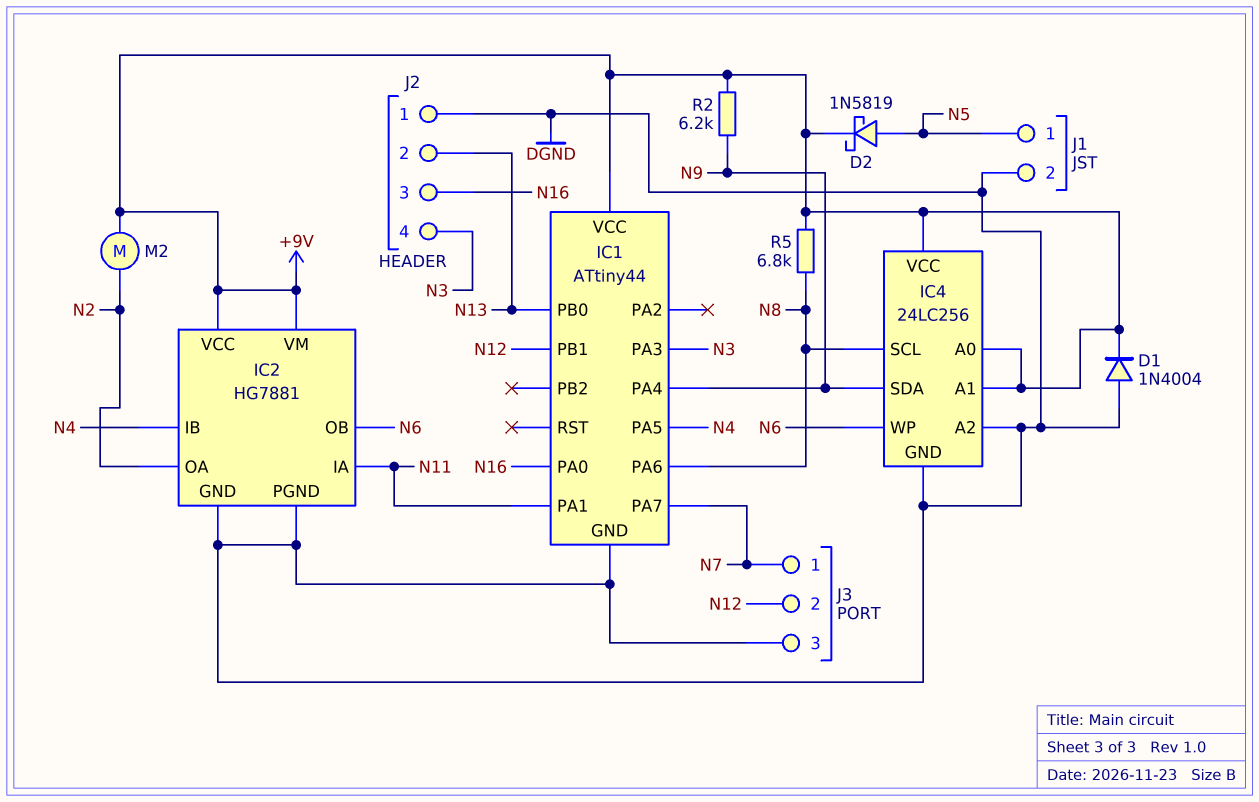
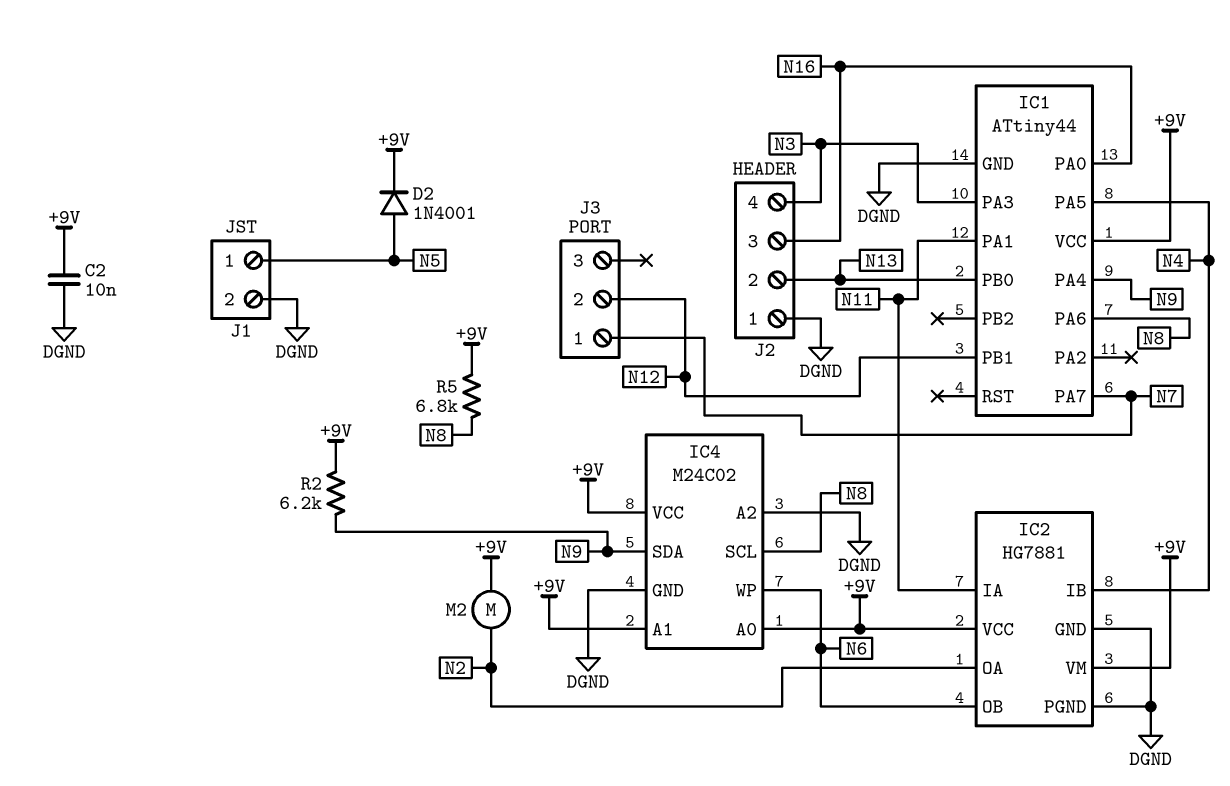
C2: none -> 10nF (+9V, DGND)
D1: diode 1N4004 (A DGND, K +9V) -> none
D2: schottky 1N5819 (A N5, K +9V) -> diode 1N4001 (A N5, K +9V)
IC4: 24LC256 -> M24C02
J3 pin 3: DGND -> none

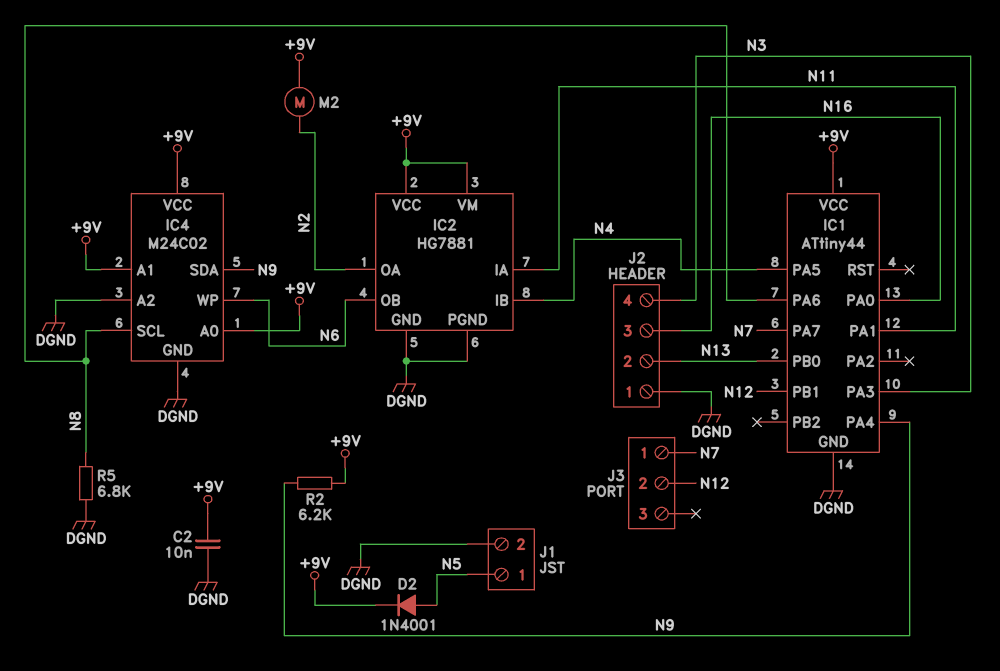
R5: 6.8k (+9V, N8) -> 6.8k (DGND, N8)

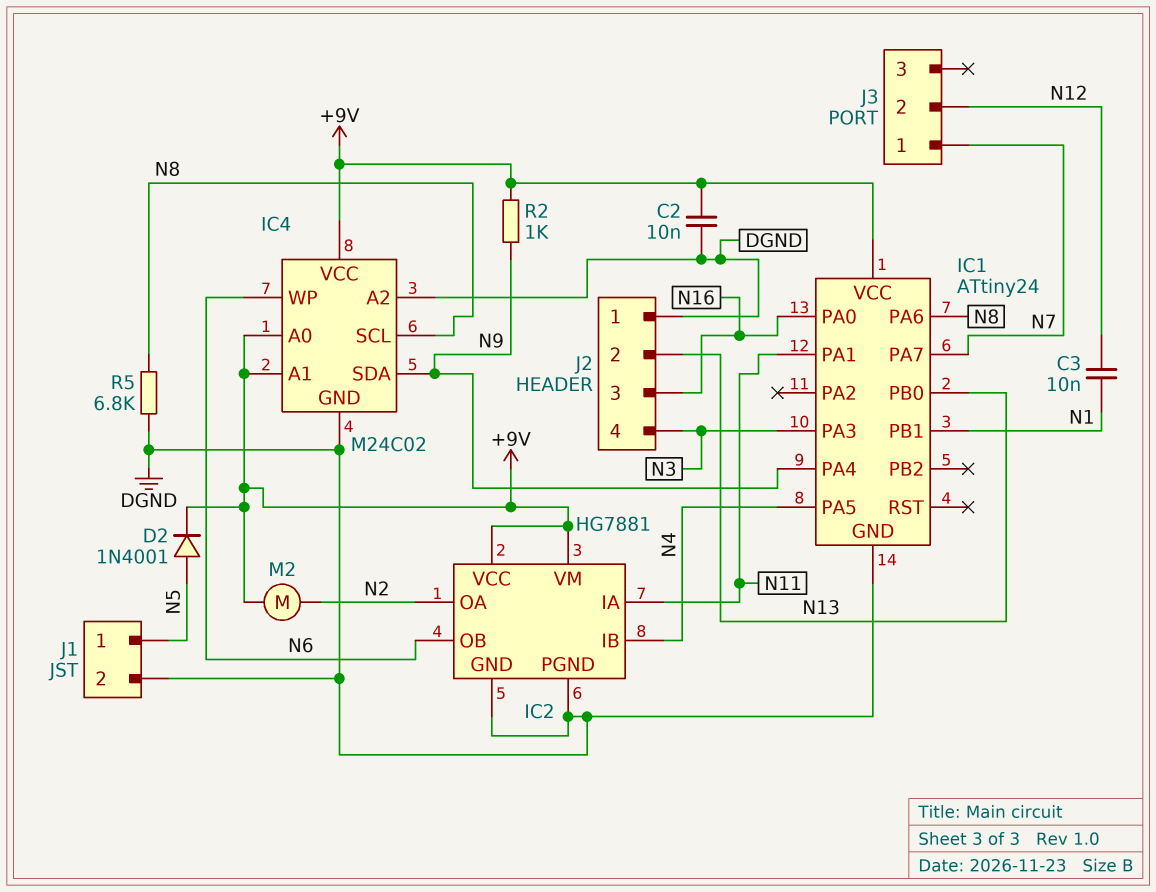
C3: none -> 10nF (N1, N12)
IC1: ATtiny44 -> ATtiny24
IC1 pin PB1: N12 -> N1
R2: 6.2k (+9V, N9) -> 1k (+9V, N9)

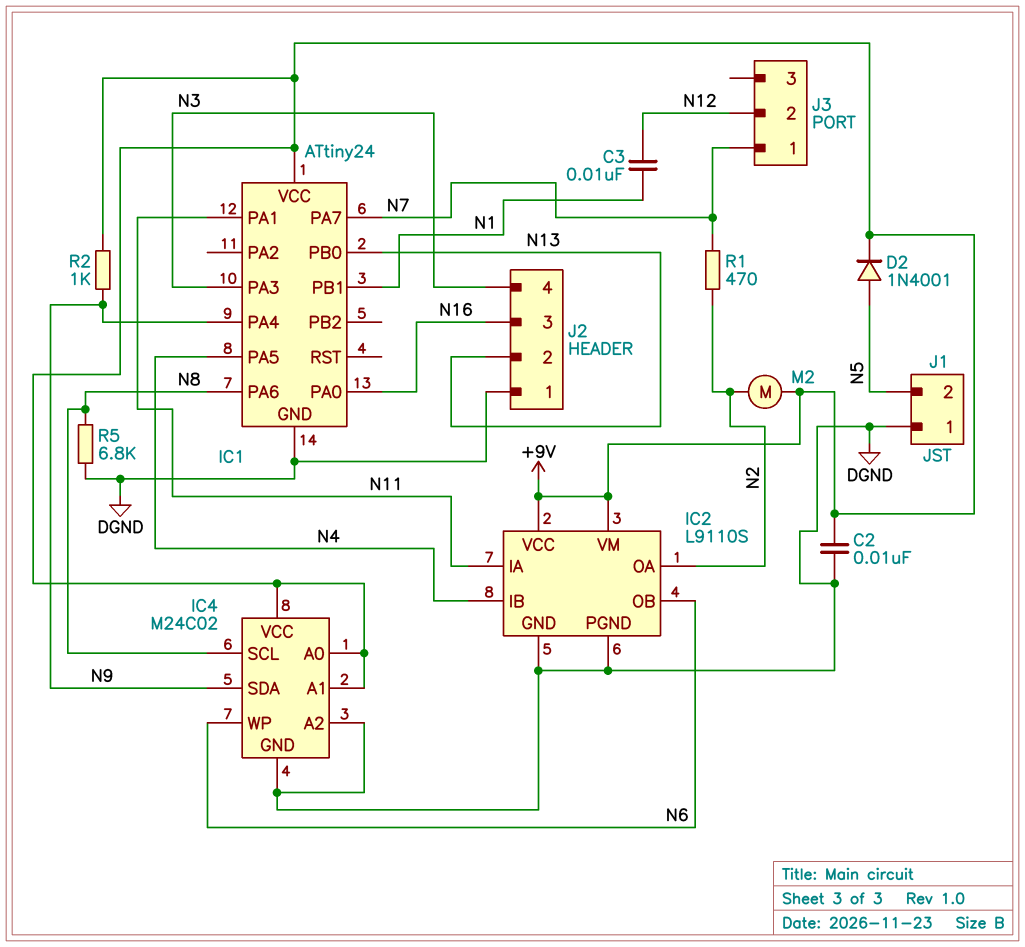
IC2: HG7881 -> L9110S
J1 pin 1: N5 -> DGND
J1 pin 2: DGND -> N5
R1: none -> 470 (N2, N7)

